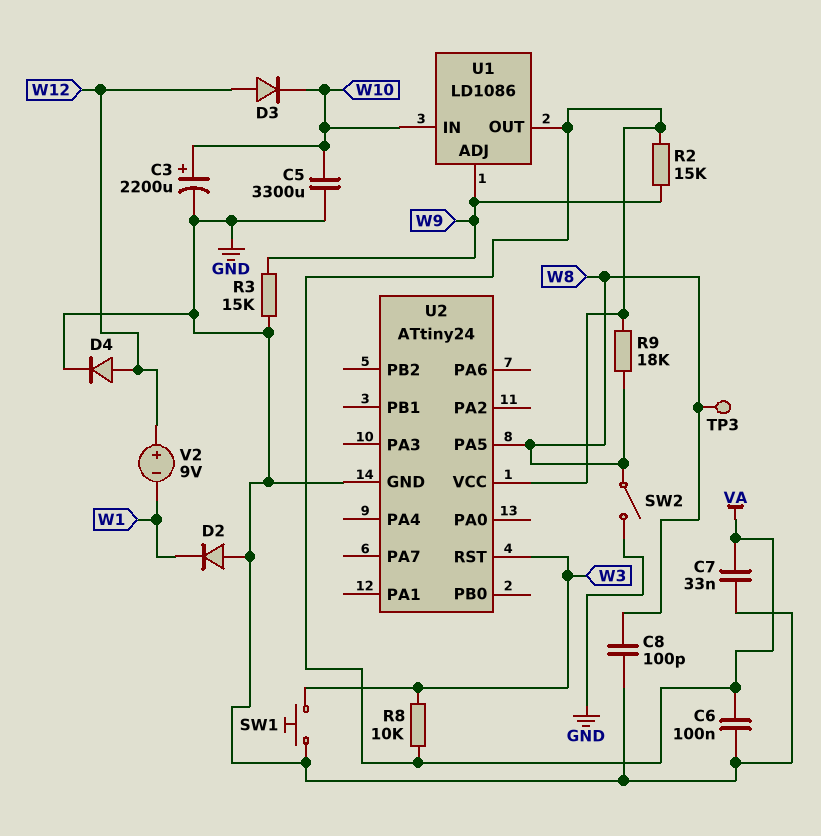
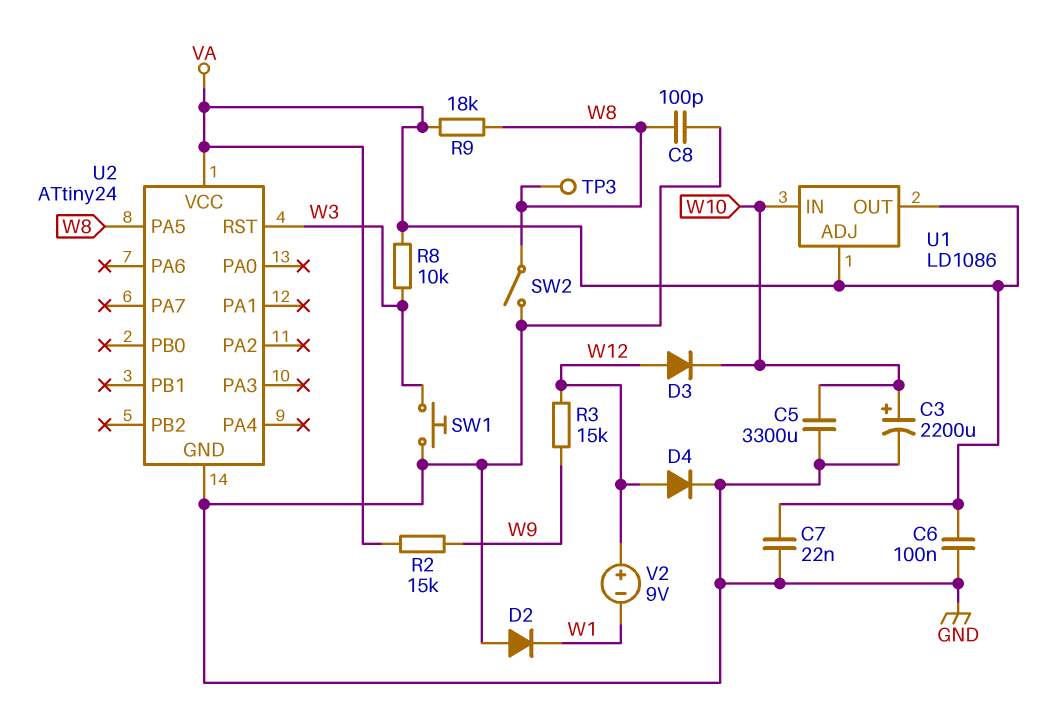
C7: 33nF (GND, VA) -> 22nF (GND, VA)
R3: 15k (GND, W9) -> 15k (W9, W12)
U1 pin ADJ: W9 -> VA

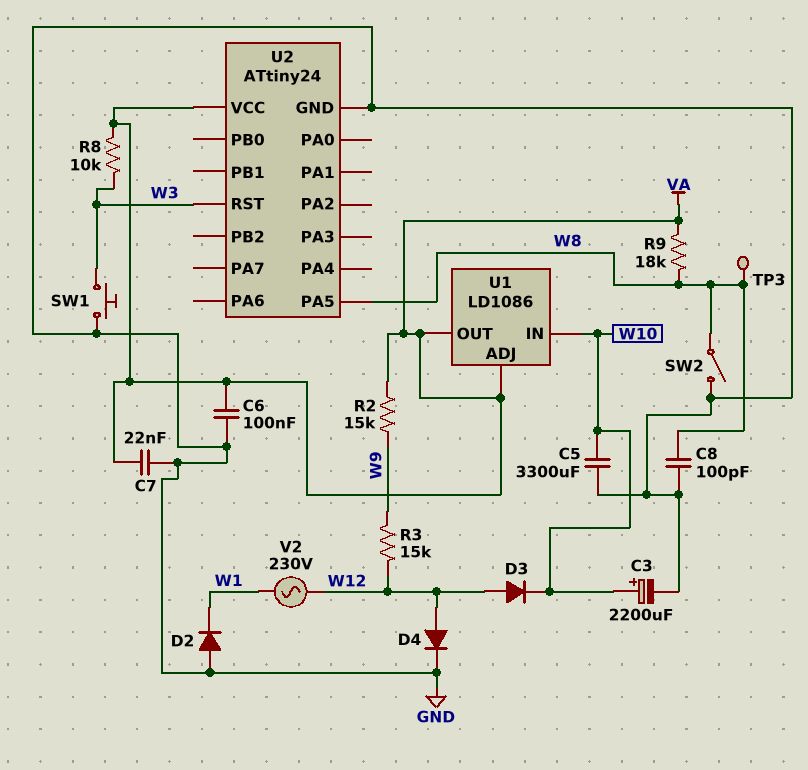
V2: 9V (plus W12, minus W1) -> AC 230V (W1, W12)

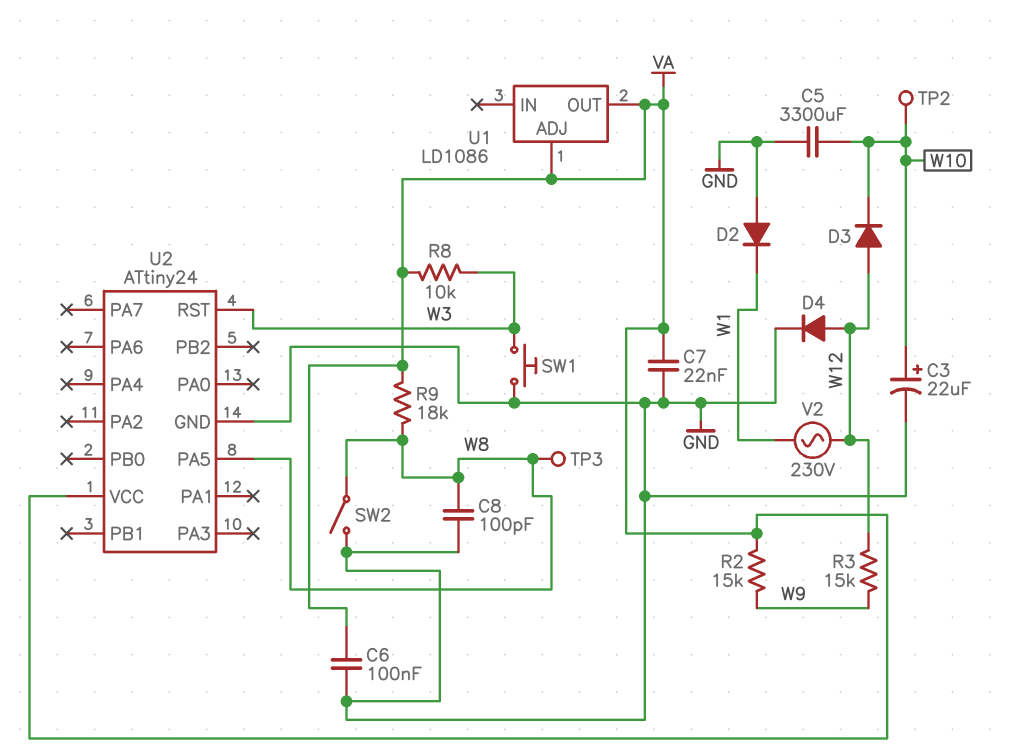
C3: 2200uF (plus W10, minus GND) -> 22uF (plus W10, minus GND)
TP2: none -> test point (W10)
U1 pin IN: W10 -> none

